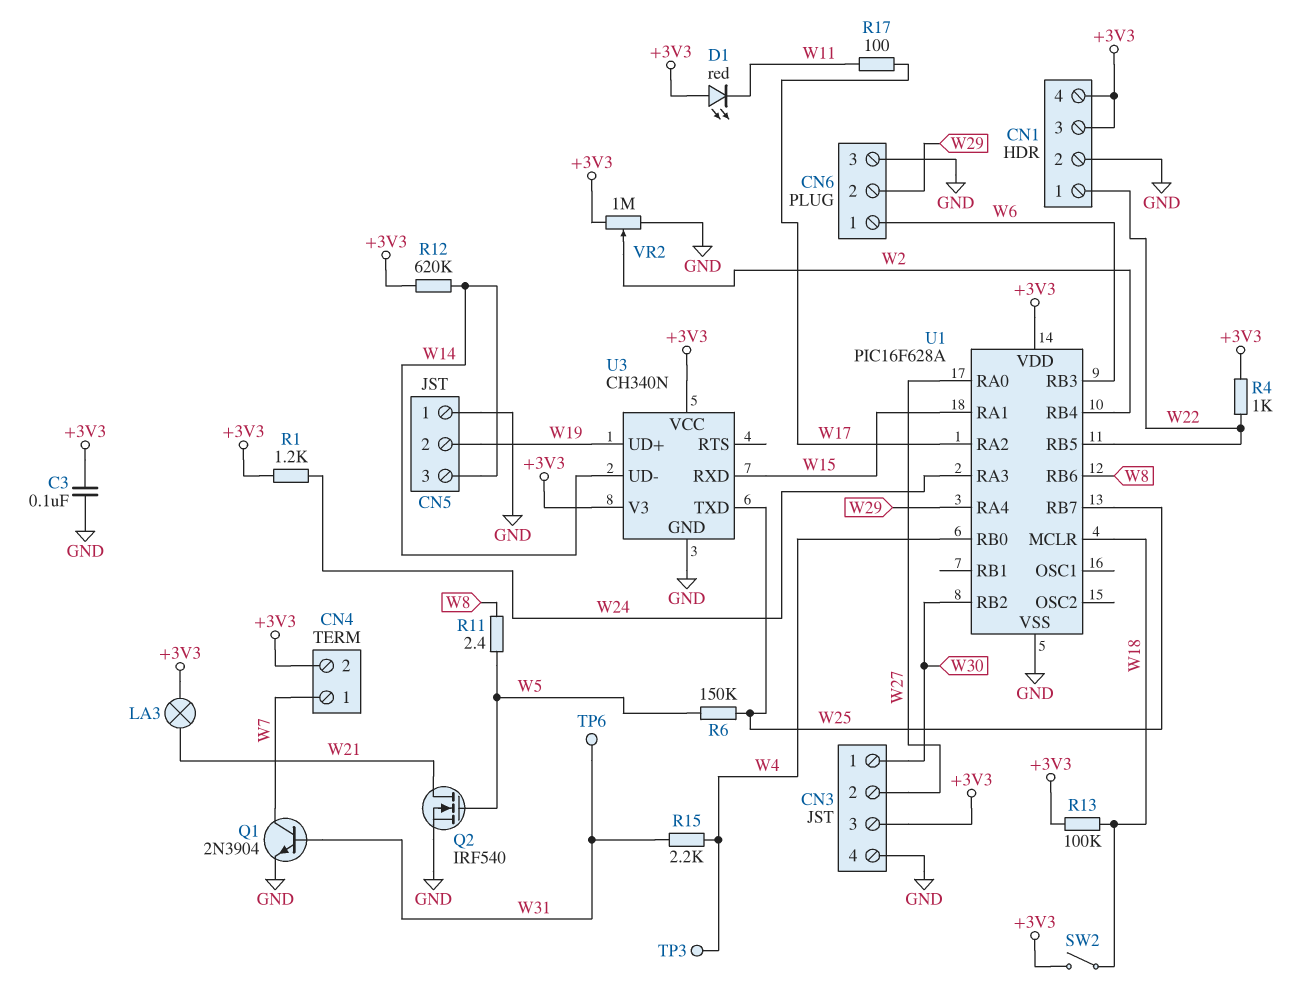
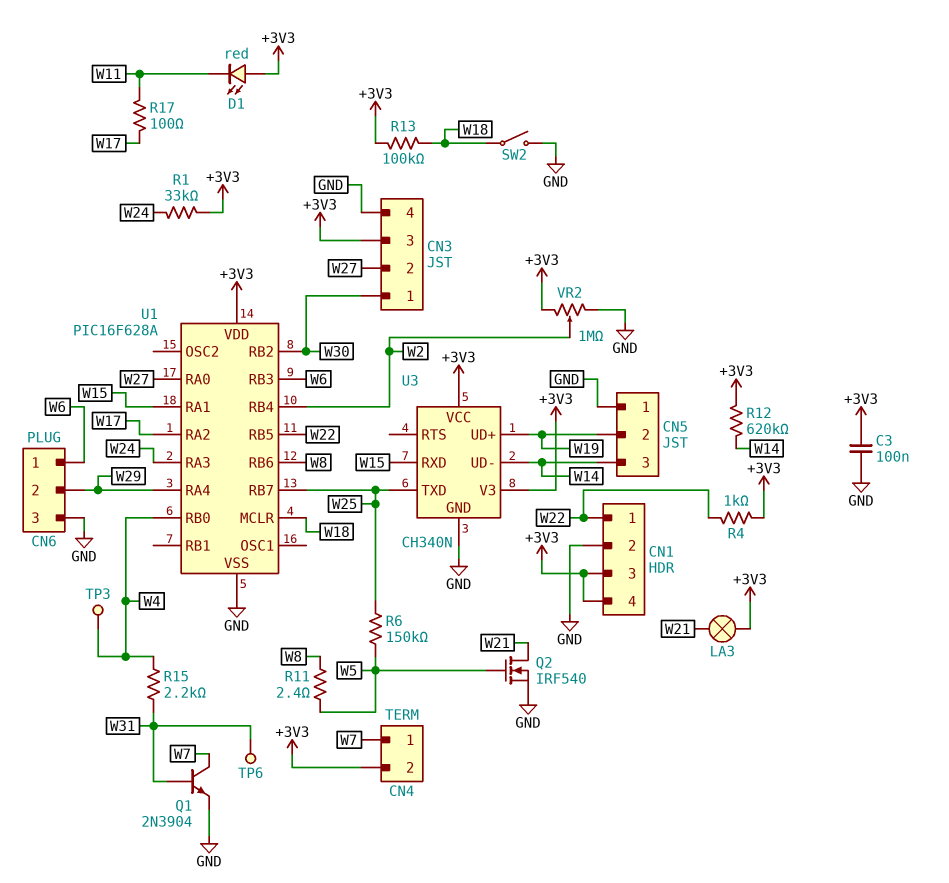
R1: 1.2k (+3V3, W24) -> 33k (+3V3, W24)
SW2: switch (+3V3, W18) -> switch (GND, W18)

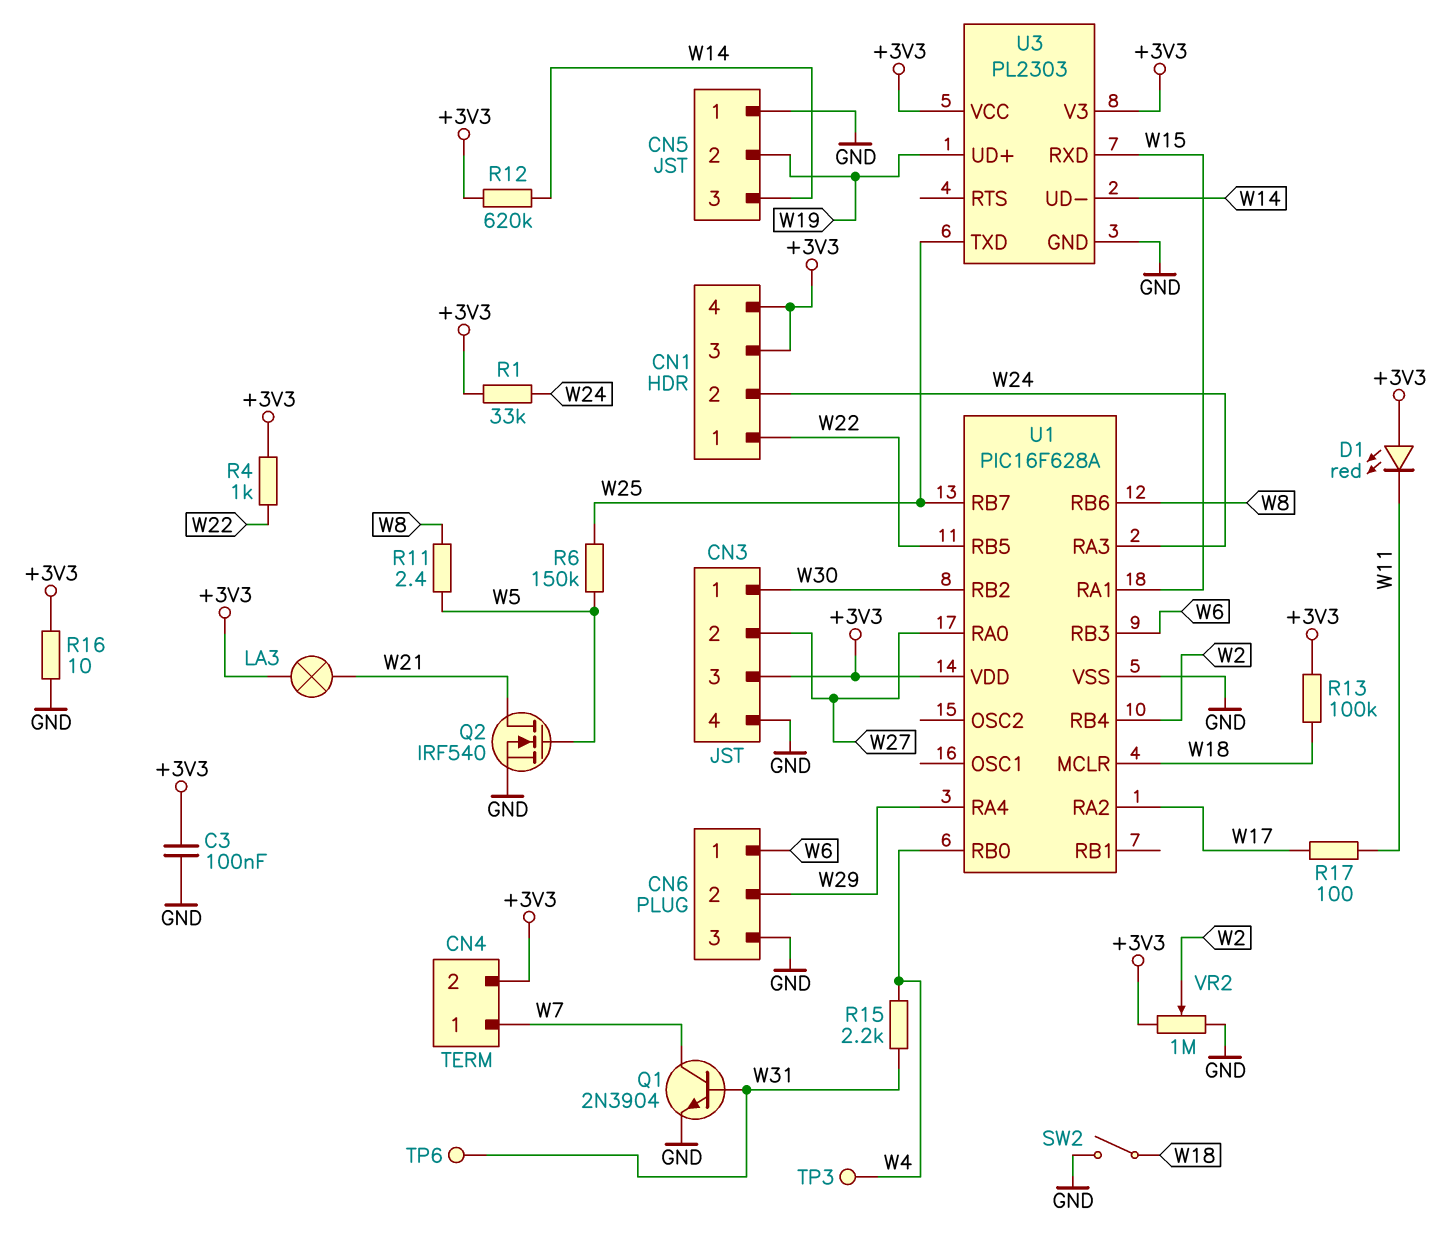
CN1 pin 2: GND -> W24
R16: none -> 10 (+3V3, GND)
U3: CH340N -> PL2303

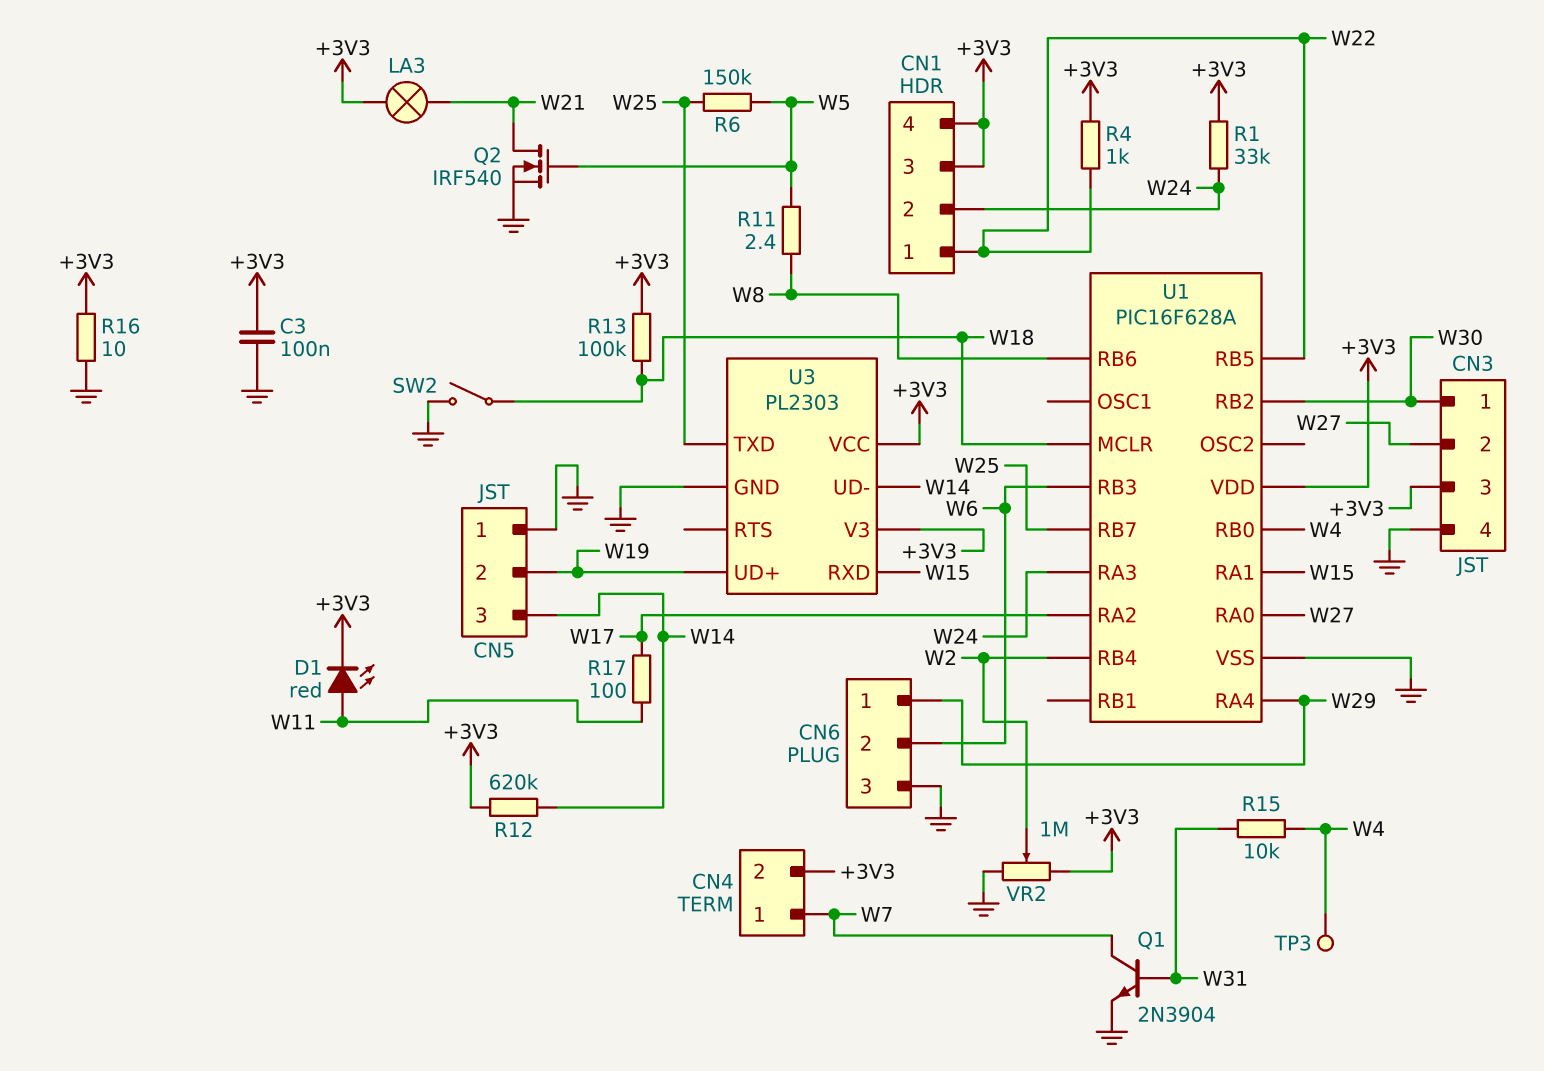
CN6 pin 1: W6 -> W29
CN6 pin 2: W29 -> W6
D1: LED red (A +3V3, K W11) -> LED red (A W11, K +3V3)
R15: 2.2k (W4, W31) -> 10k (W4, W31)
TP6: test point (W31) -> none

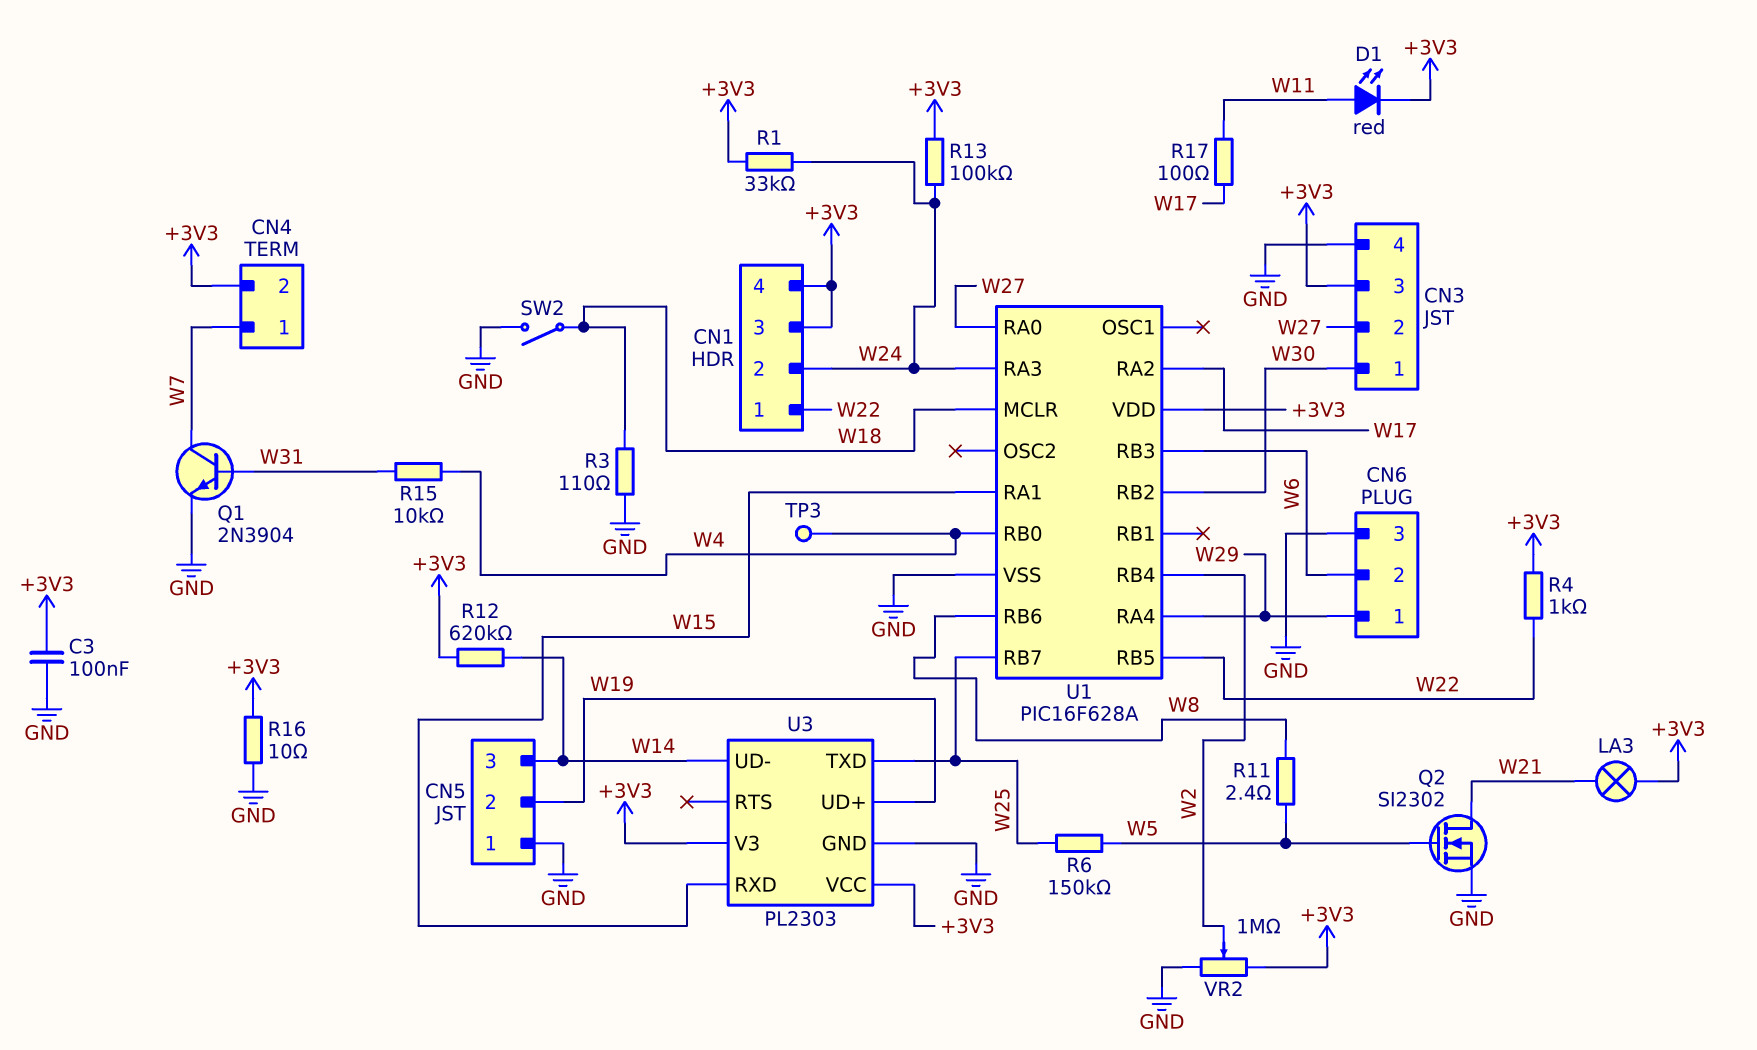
Q2: NMOS IRF540 (G W5, D W21, S GND) -> NMOS SI2302 (G W5, D W21, S GND)
R3: none -> 110 (GND, W18)
R13: 100k (+3V3, W18) -> 100k (+3V3, W24)

